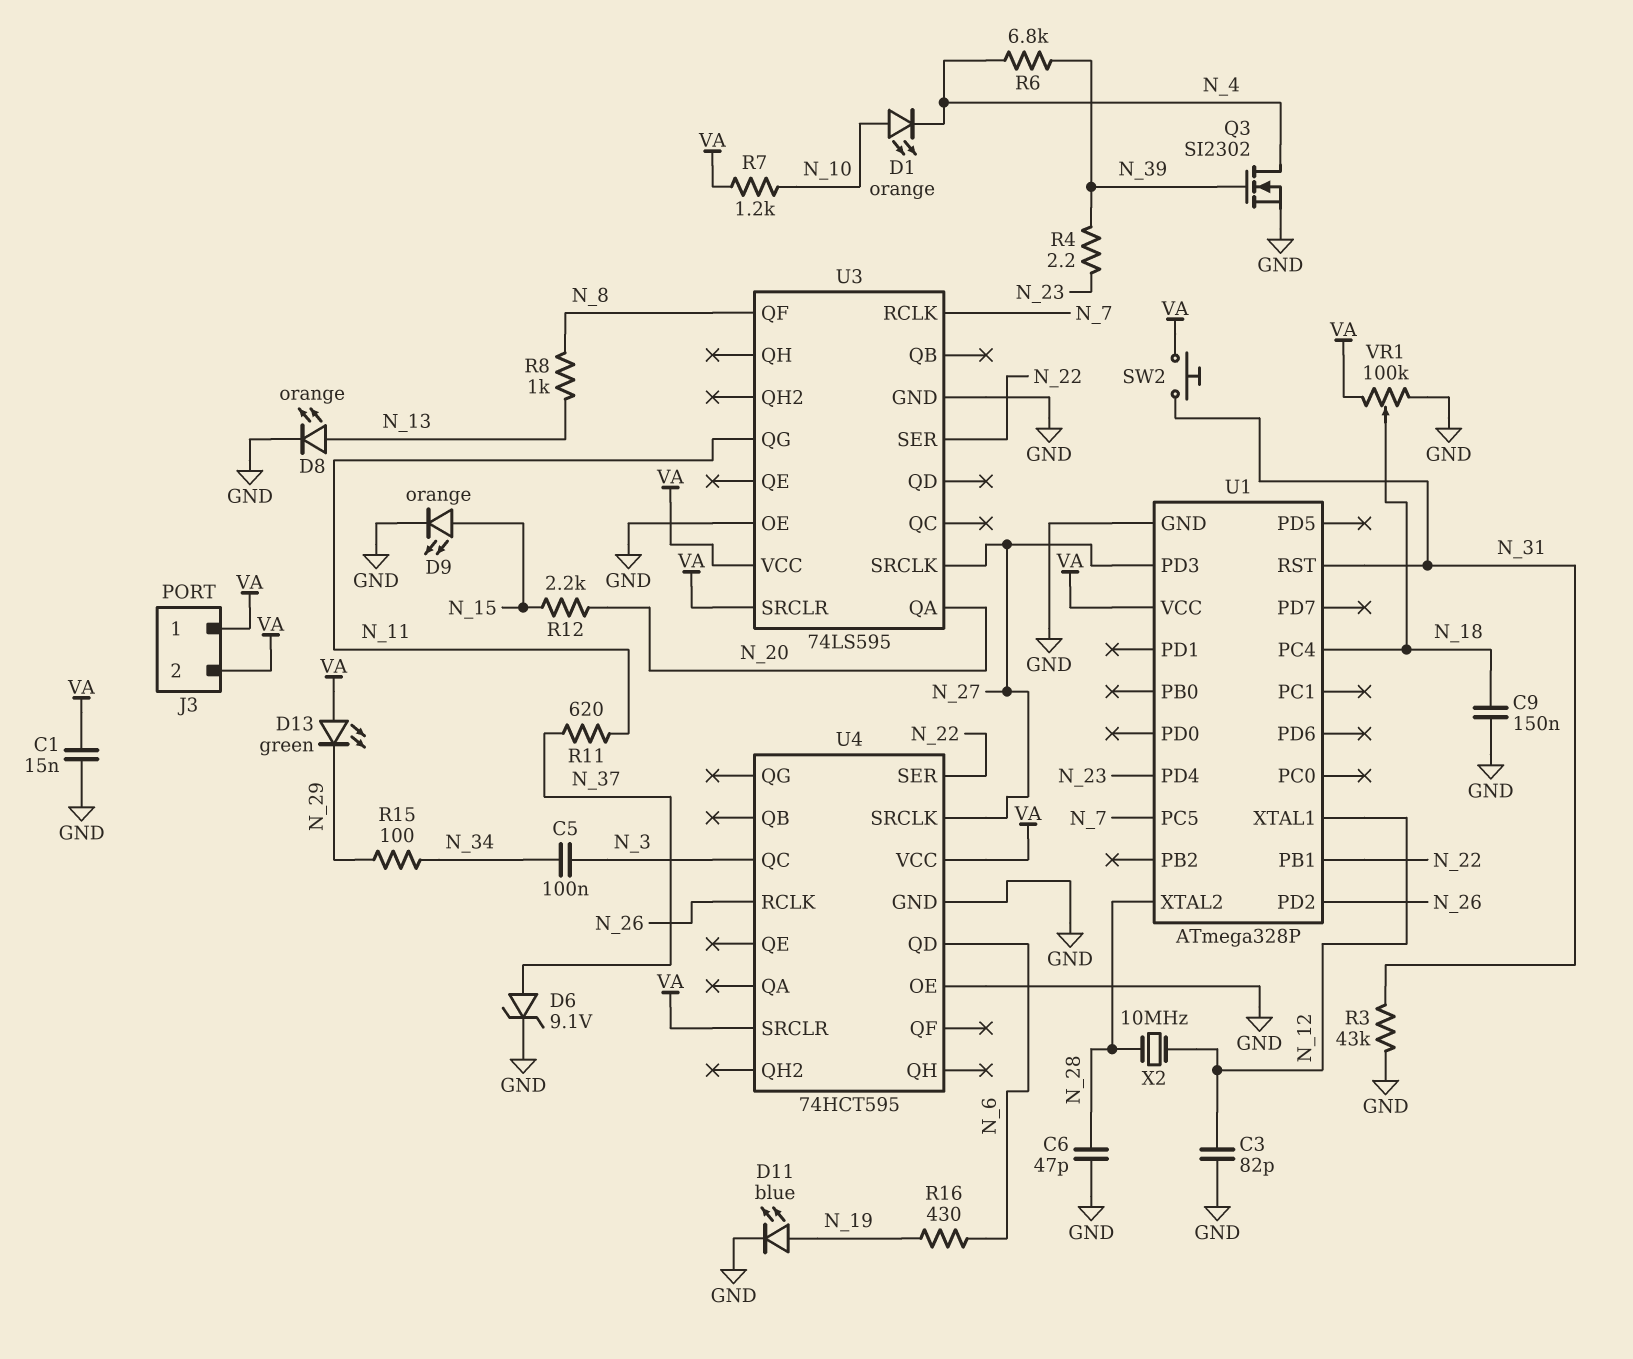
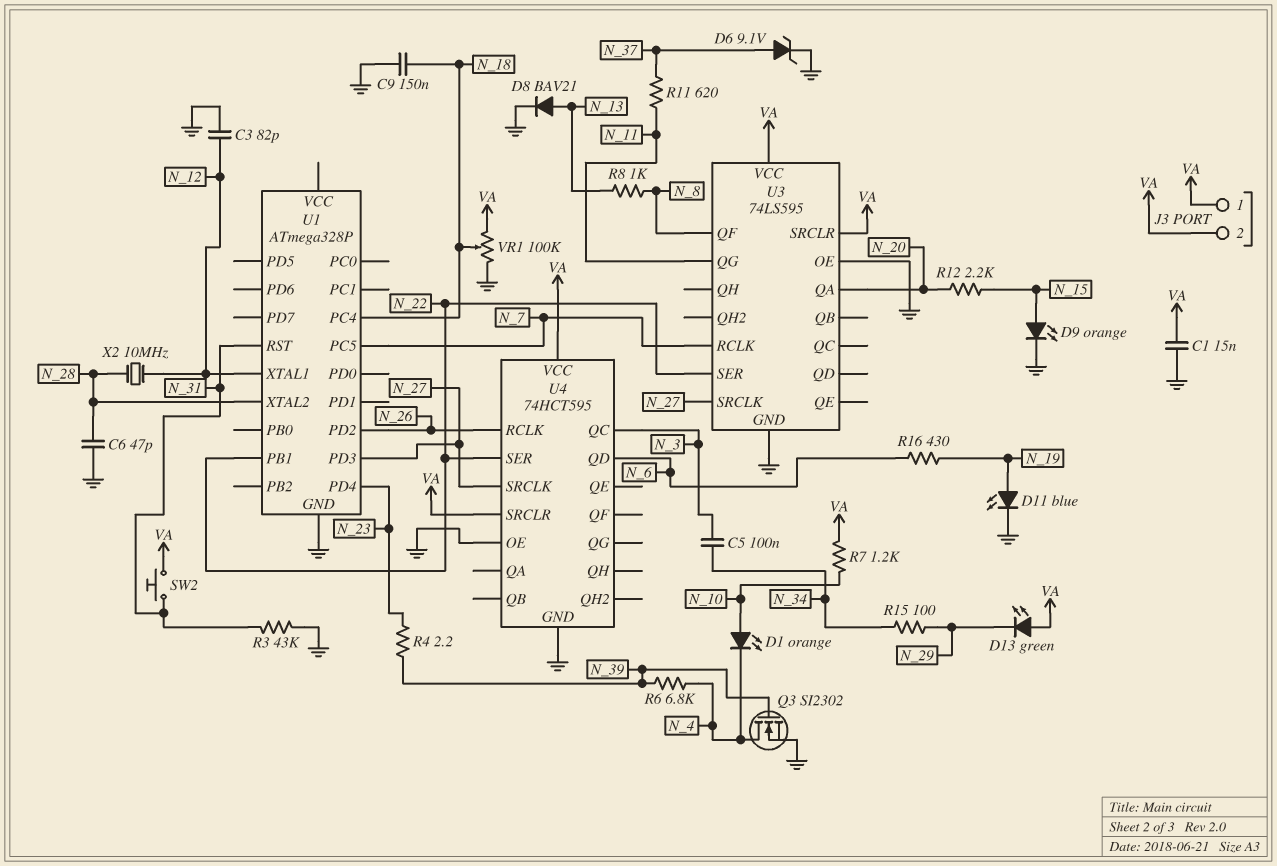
D8: LED orange (A N_13, K GND) -> diode BAV21 (A N_13, K GND)
U1 pin VCC: VA -> none

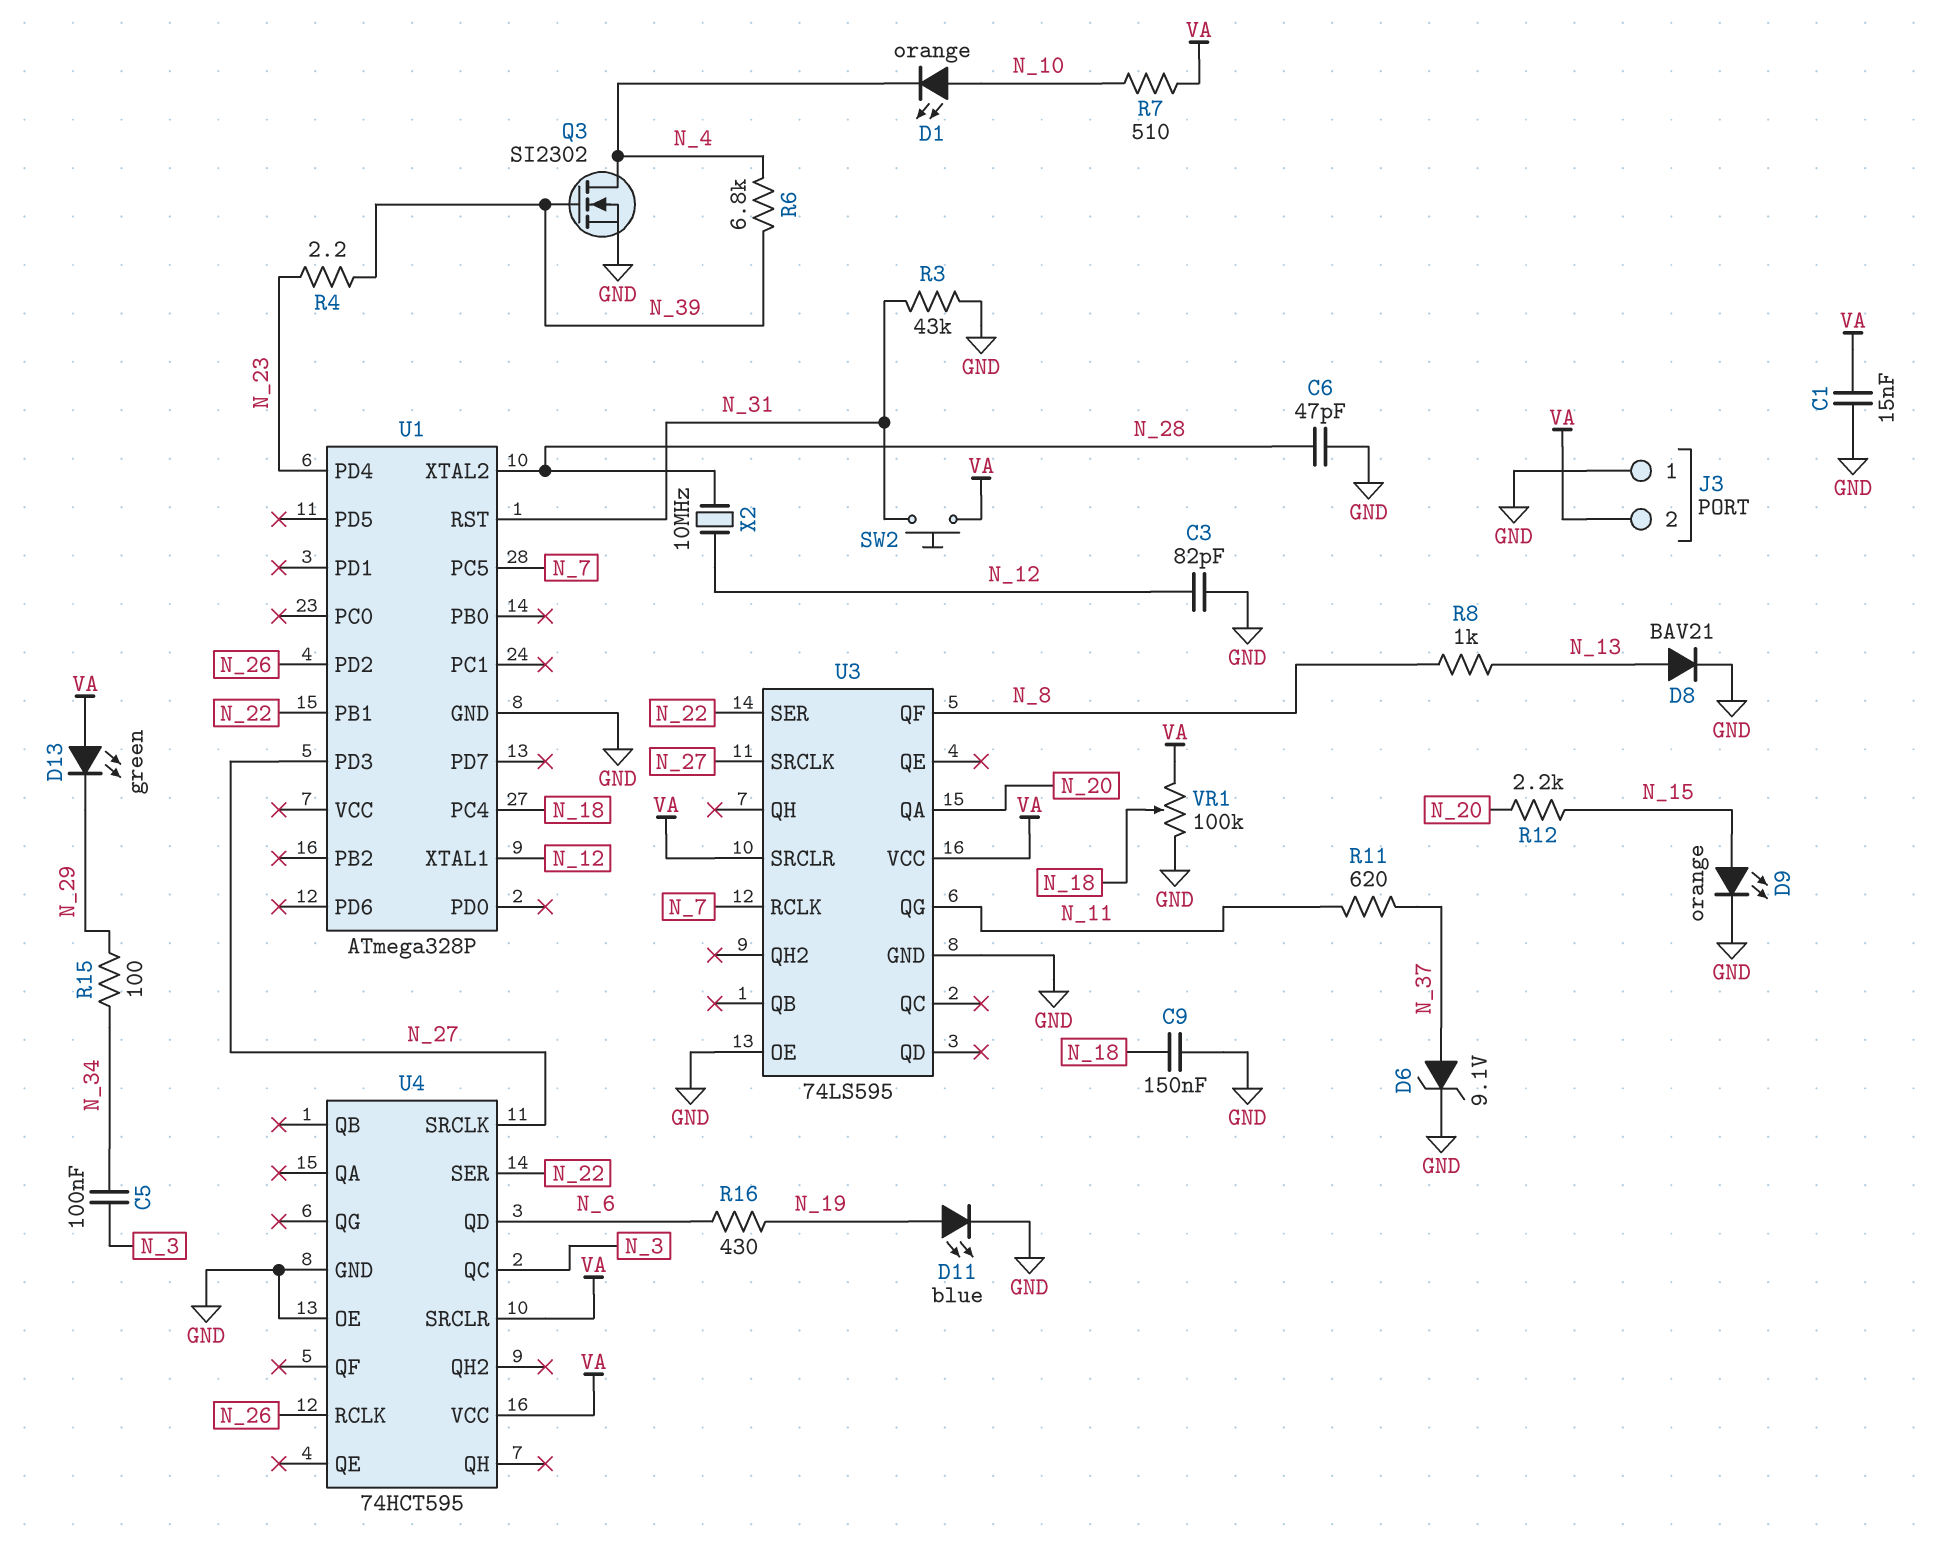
J3 pin 1: VA -> GND
R7: 1.2k (N_10, VA) -> 510 (N_10, VA)

